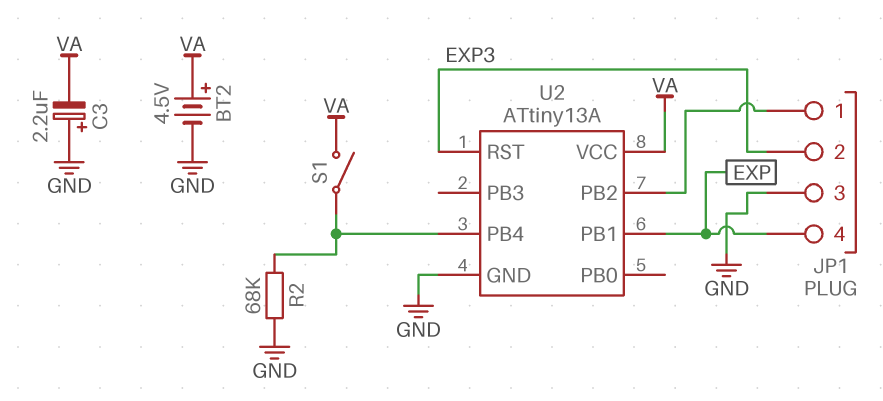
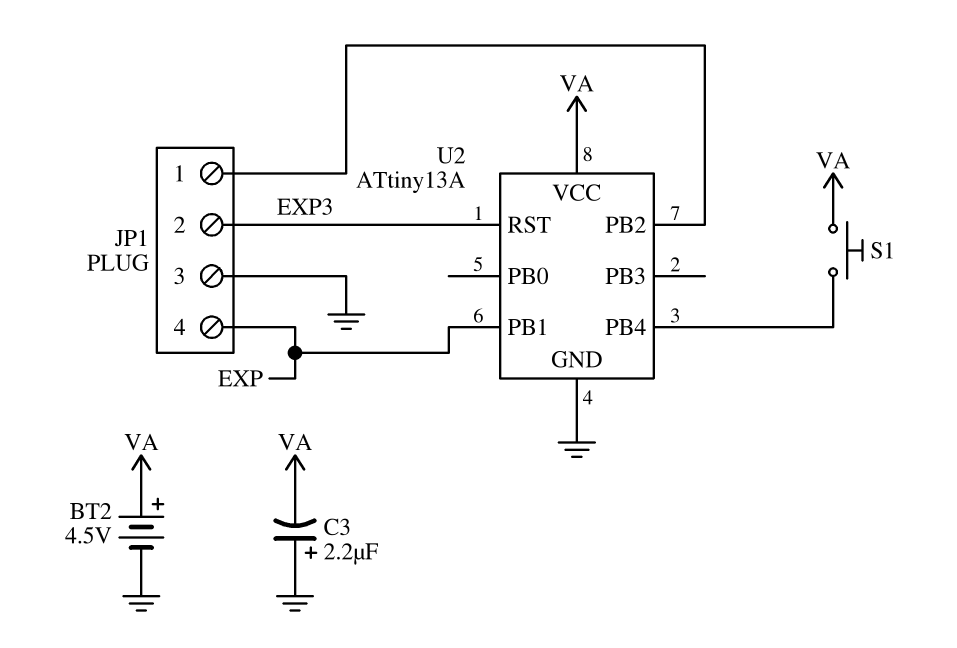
R2: 68k (GND, U2/PB4) -> none
S1: switch (U2/PB4, VA) -> button (U2/PB4, VA)

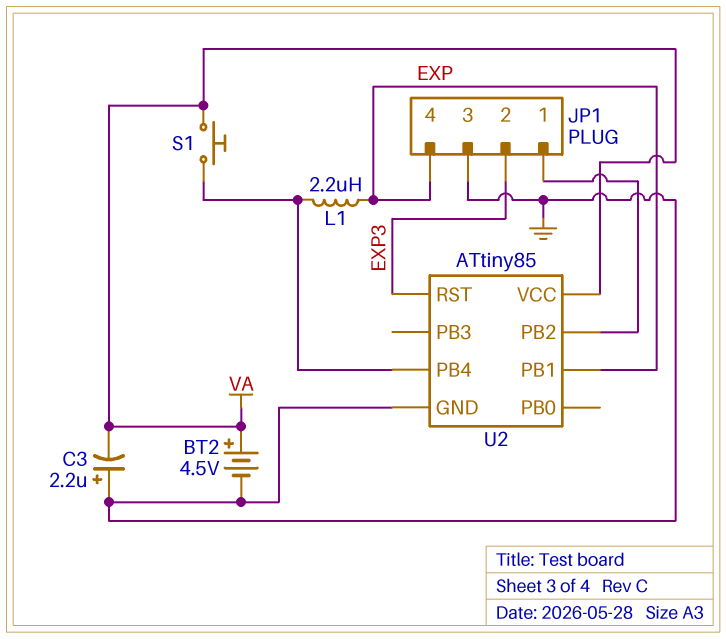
L1: none -> 2.2uH (EXP, U2/PB4)
U2: ATtiny13A -> ATtiny85

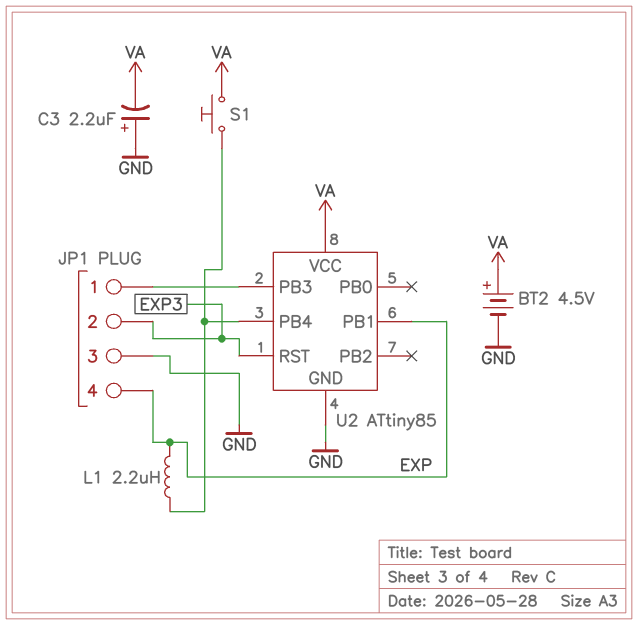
U2 pin PB2: JP1/1 -> none
U2 pin PB3: none -> JP1/1

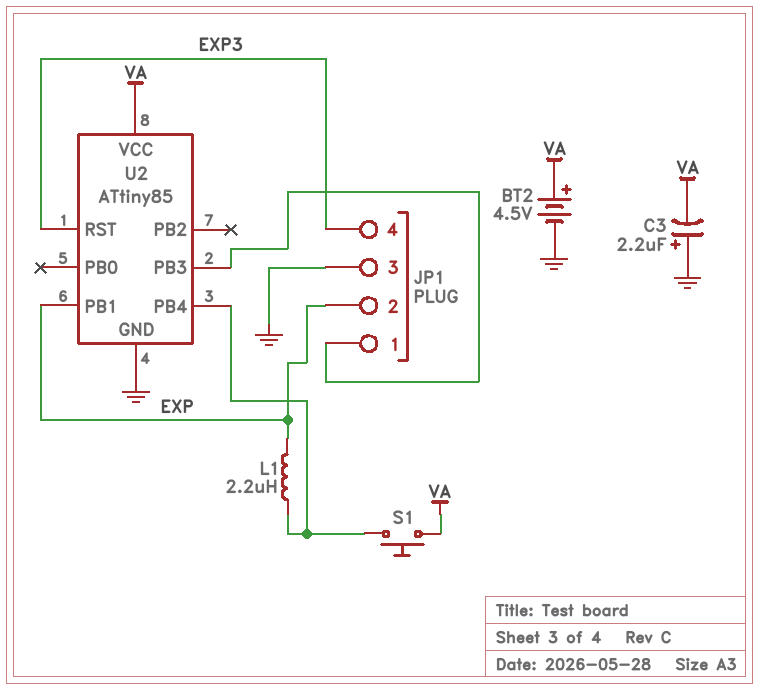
JP1 pin 2: EXP3 -> EXP
JP1 pin 4: EXP -> EXP3

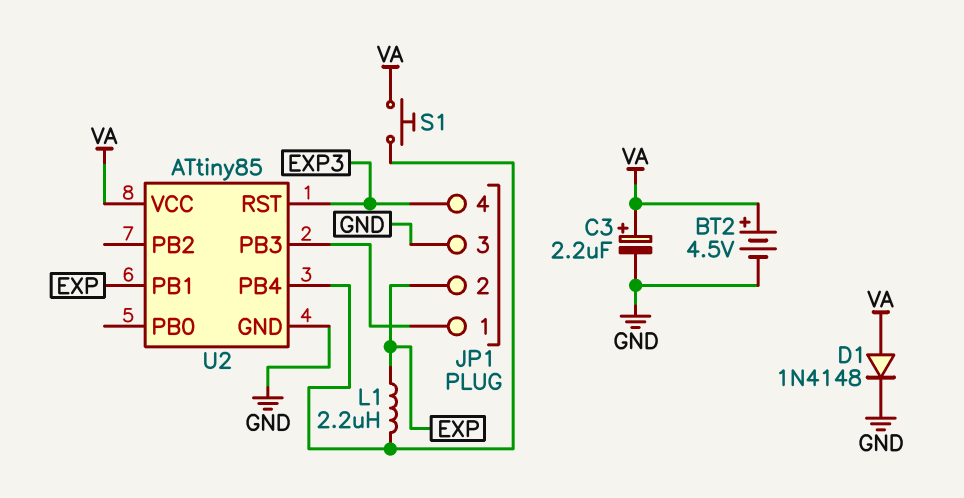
C3: 2.2uF (plus GND, minus VA) -> 2.2uF (plus VA, minus GND)
D1: none -> diode 1N4148 (A VA, K GND)

